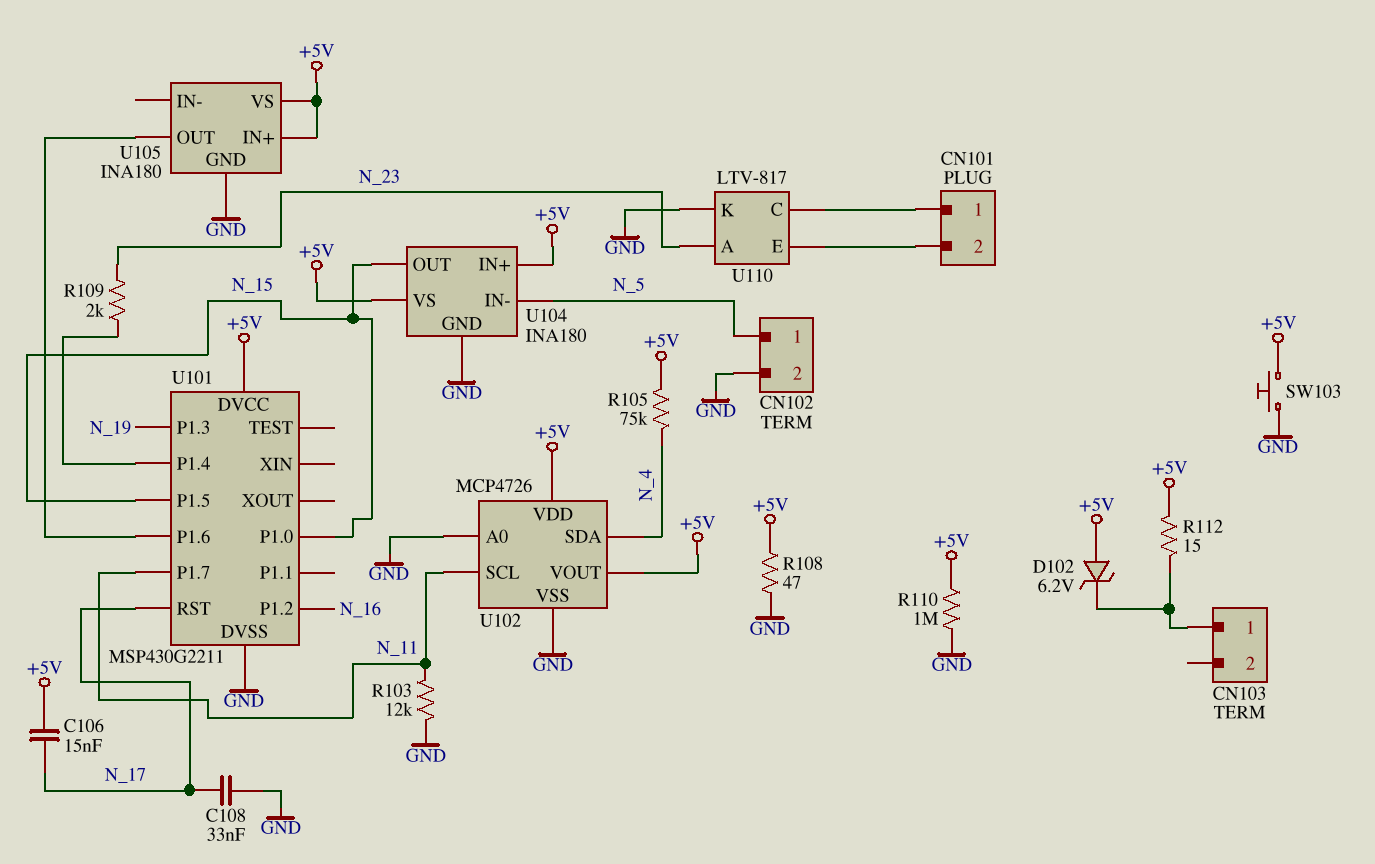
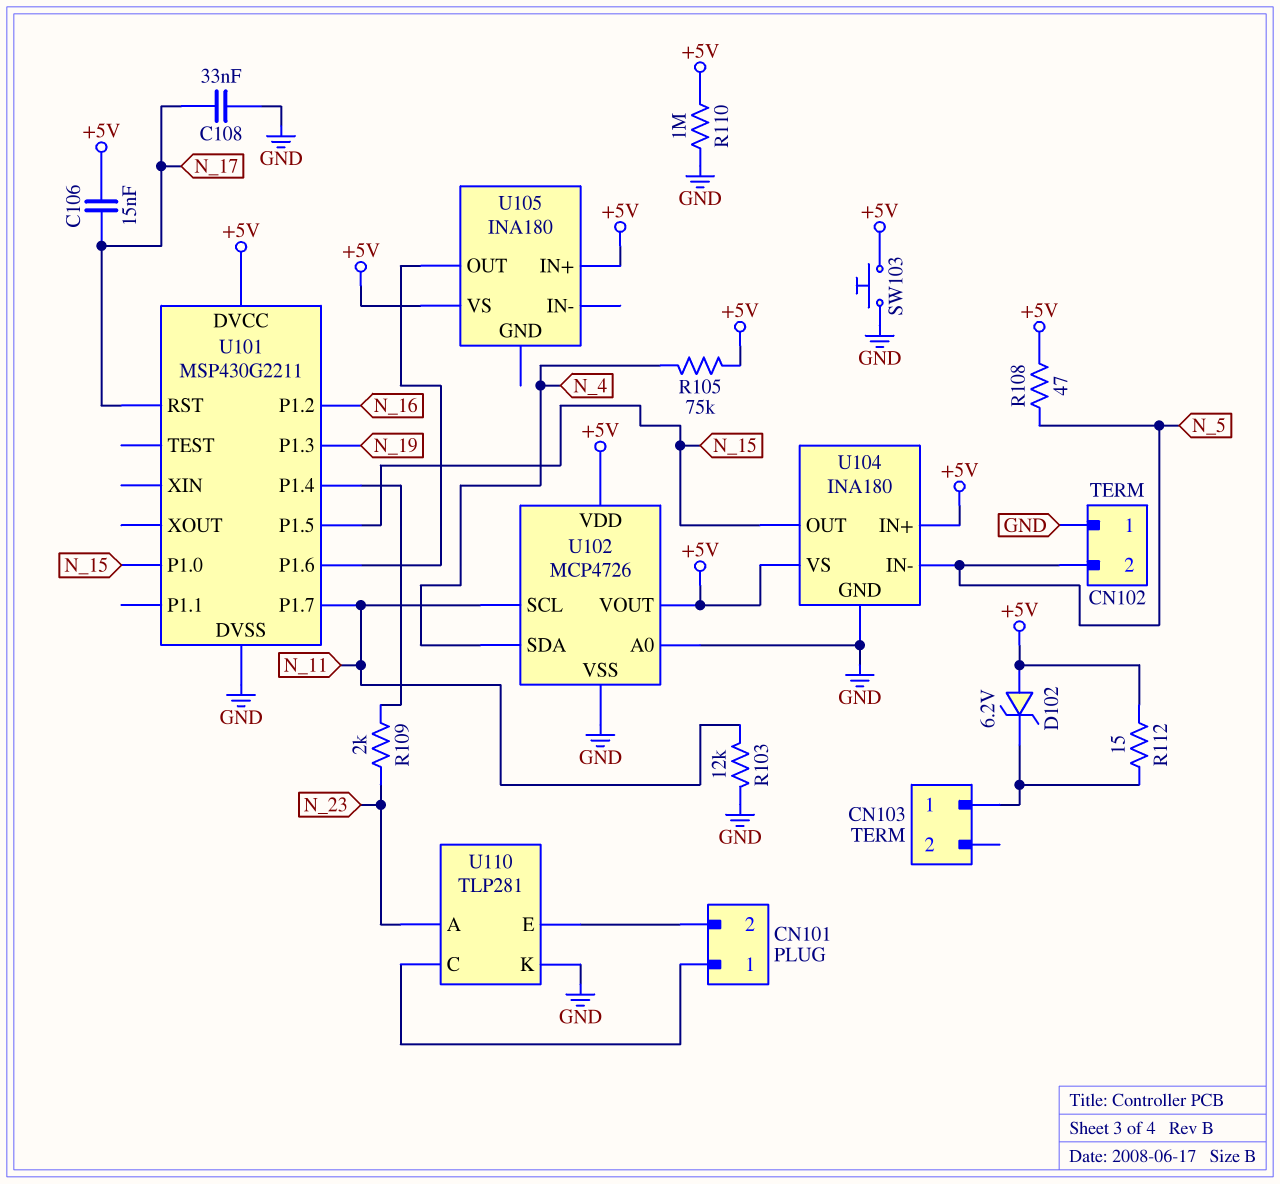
CN102 pin 1: N_5 -> GND
CN102 pin 2: GND -> N_5
R108: 47 (+5V, GND) -> 47 (+5V, N_5)
U105 pin GND: GND -> none
U110: LTV-817 -> TLP281

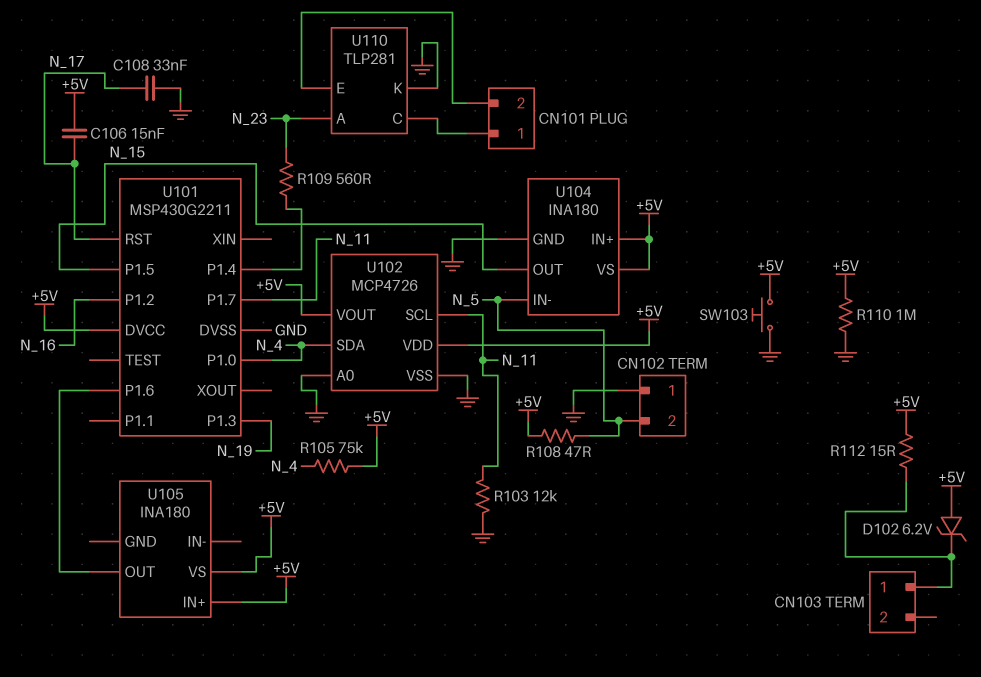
R109: 2k (N_23, U101/P1.4) -> 560 (N_23, U101/P1.4)
U101 pin P1.0: N_15 -> N_4

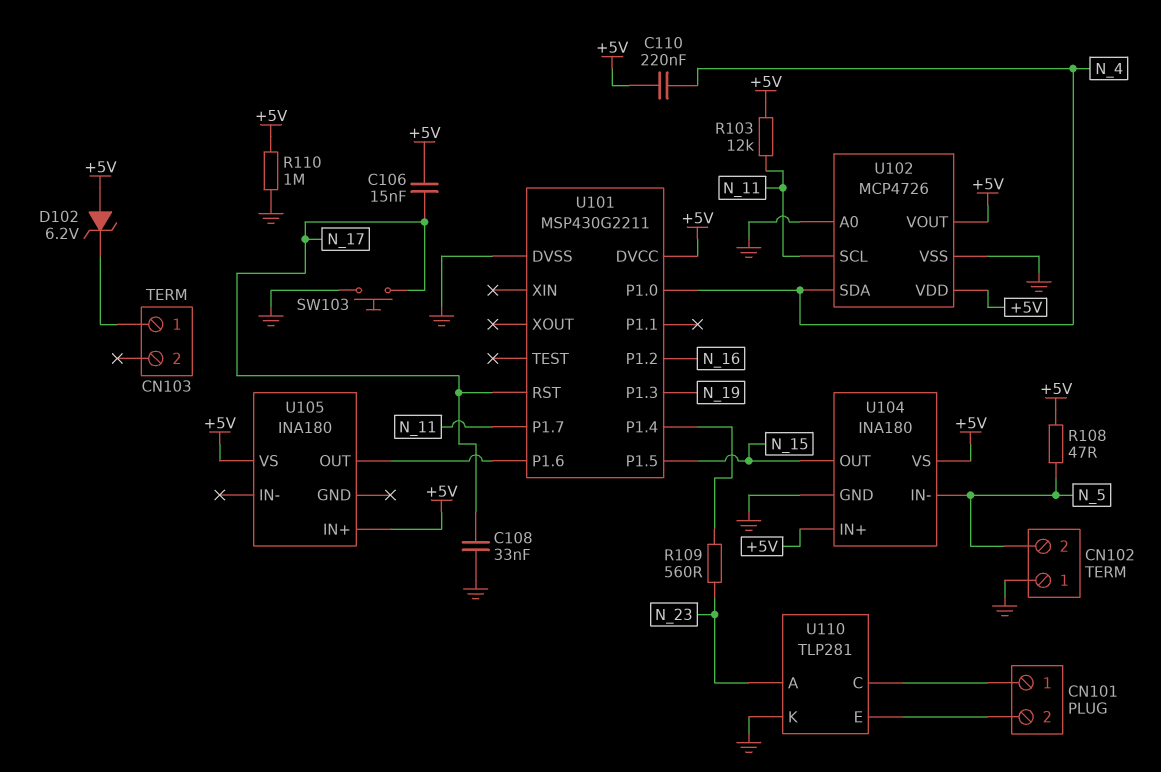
C110: none -> 220nF (+5V, N_4)
R103: 12k (GND, N_11) -> 12k (+5V, N_11)
R105: 75k (+5V, N_4) -> none
R112: 15 (+5V, CN103/1) -> none
SW103: button (+5V, GND) -> button (GND, N_17)

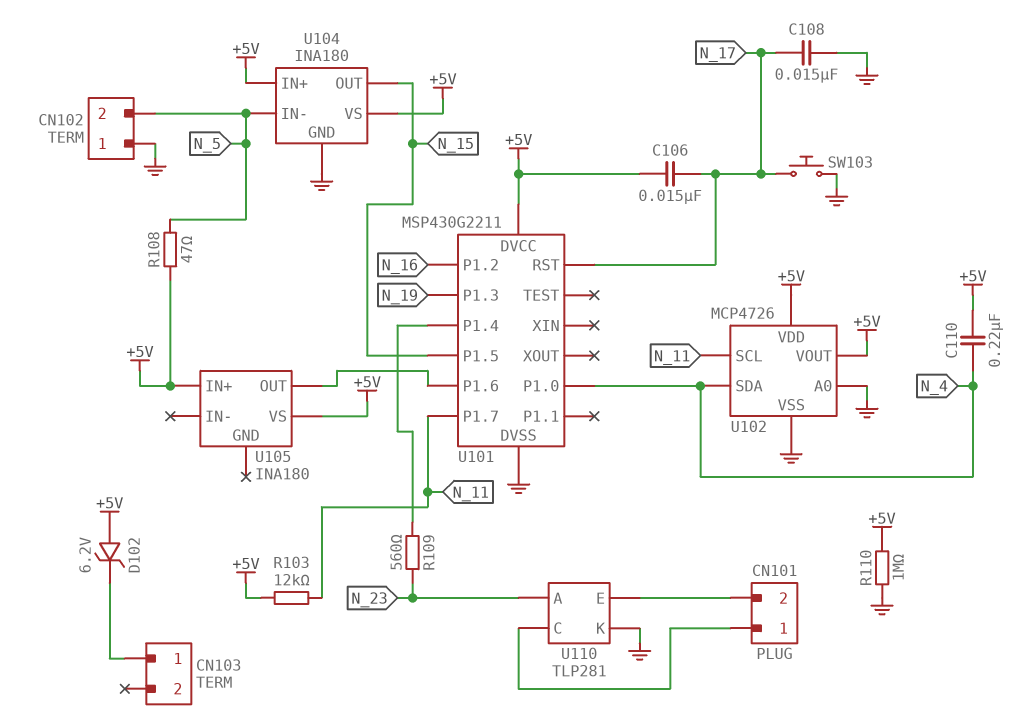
C108: 33nF (GND, N_17) -> 15nF (GND, N_17)

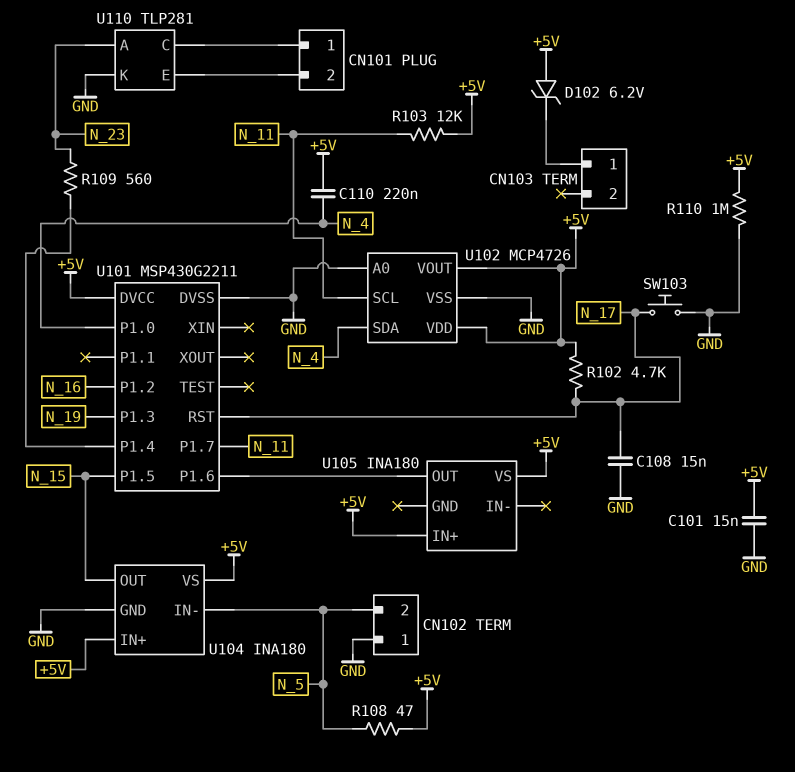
C101: none -> 15nF (+5V, GND)
C106: 15nF (+5V, N_17) -> none
R102: none -> 4.7k (+5V, N_17)

